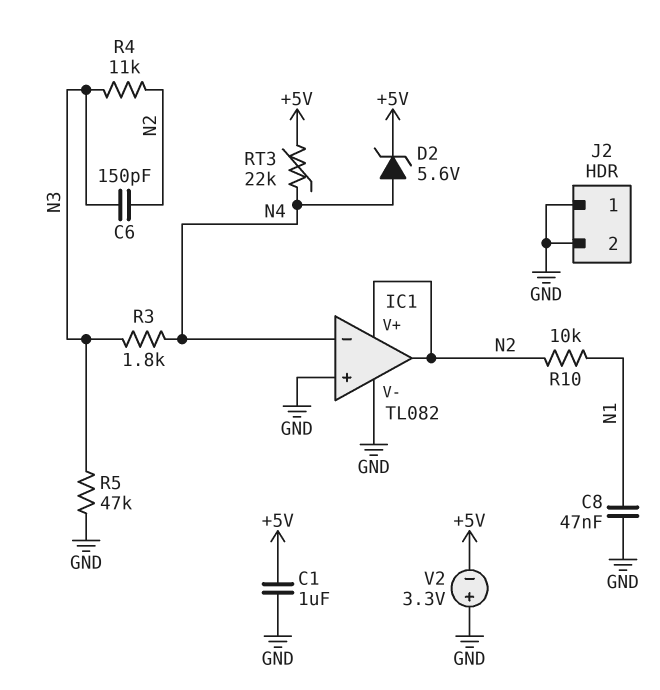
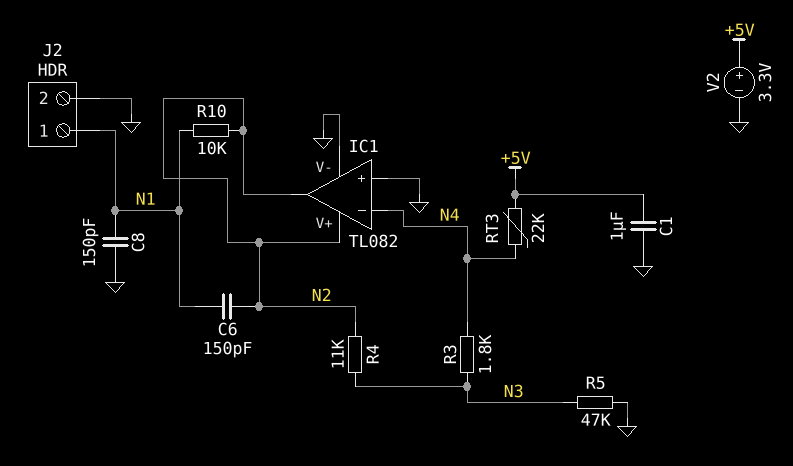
C6: 150pF (N2, N3) -> 150pF (N1, N2)
C8: 47nF (GND, N1) -> 150pF (GND, N1)
D2: zener 5.6V (A N4, K +5V) -> none
J2 pin 1: GND -> N1
V2: 3.3V (plus GND, minus +5V) -> 3.3V (plus +5V, minus GND)

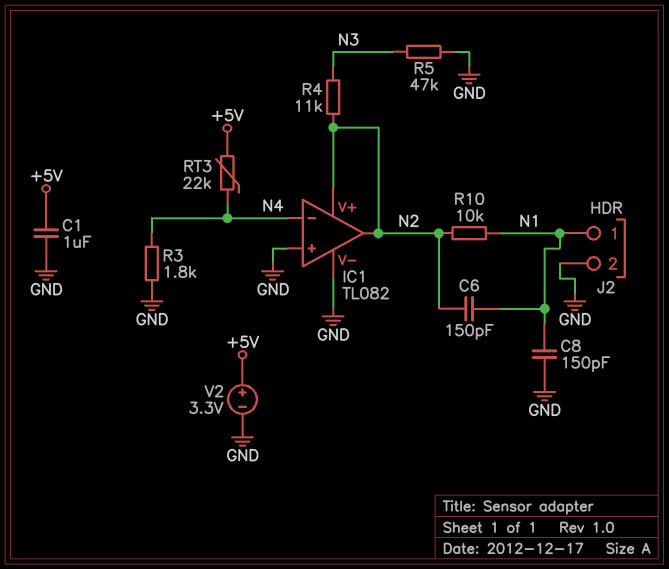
R3: 1.8k (N3, N4) -> 1.8k (GND, N4)

